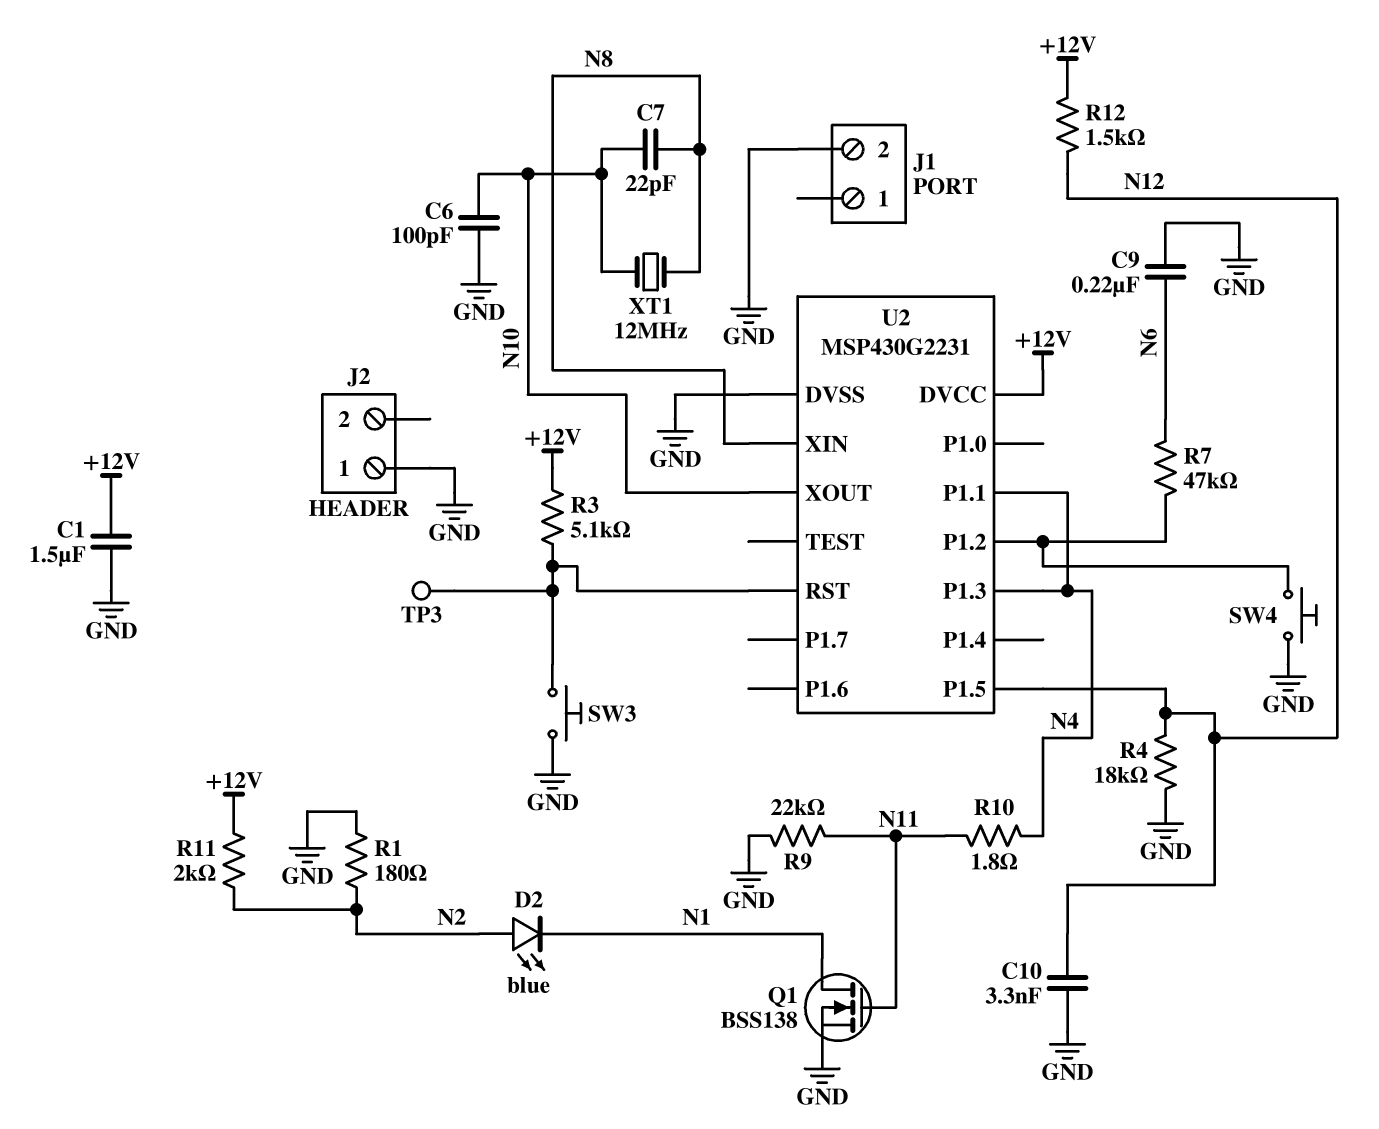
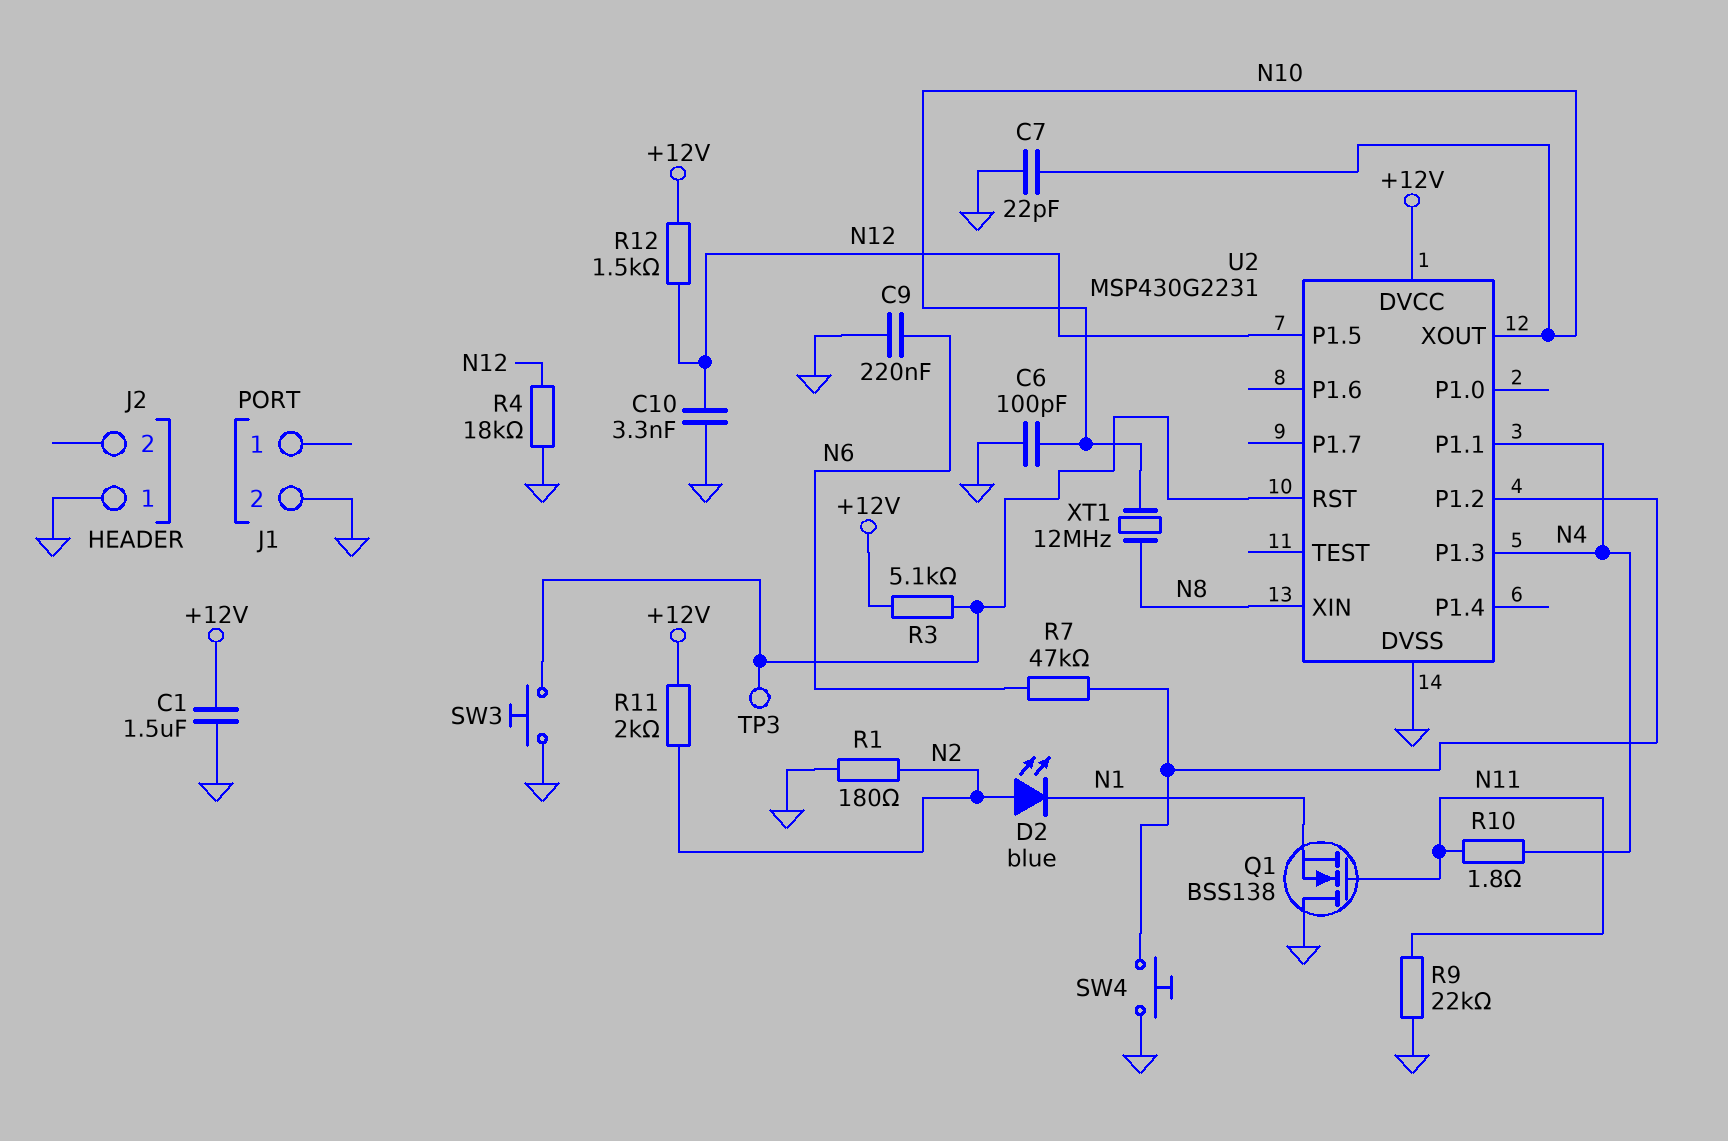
C7: 22pF (N8, N10) -> 22pF (GND, N10)
Q1: NMOS BSS138 (G N11, D N1, S GND) -> NMOS BSS138 (G N11, D GND, S N1)

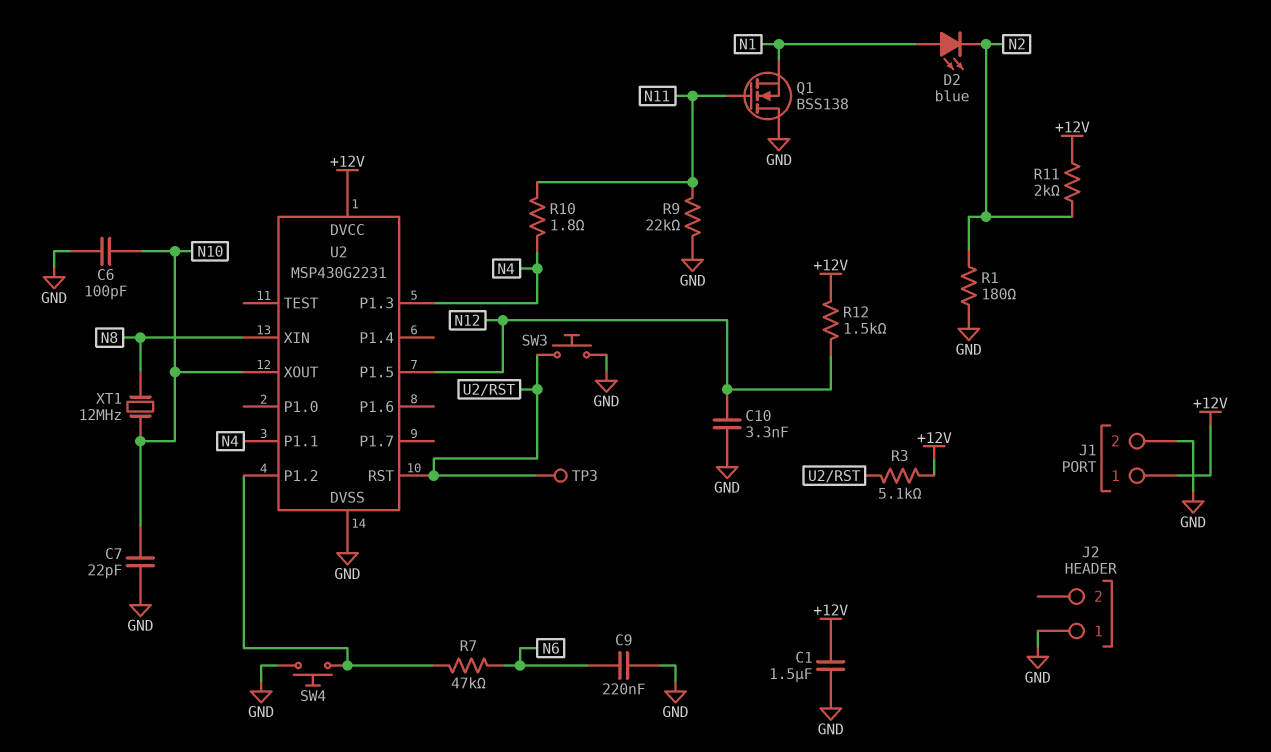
D2: LED blue (A N2, K N1) -> LED blue (A N1, K N2)
J1 pin 1: none -> +12V
R4: 18k (GND, N12) -> none

